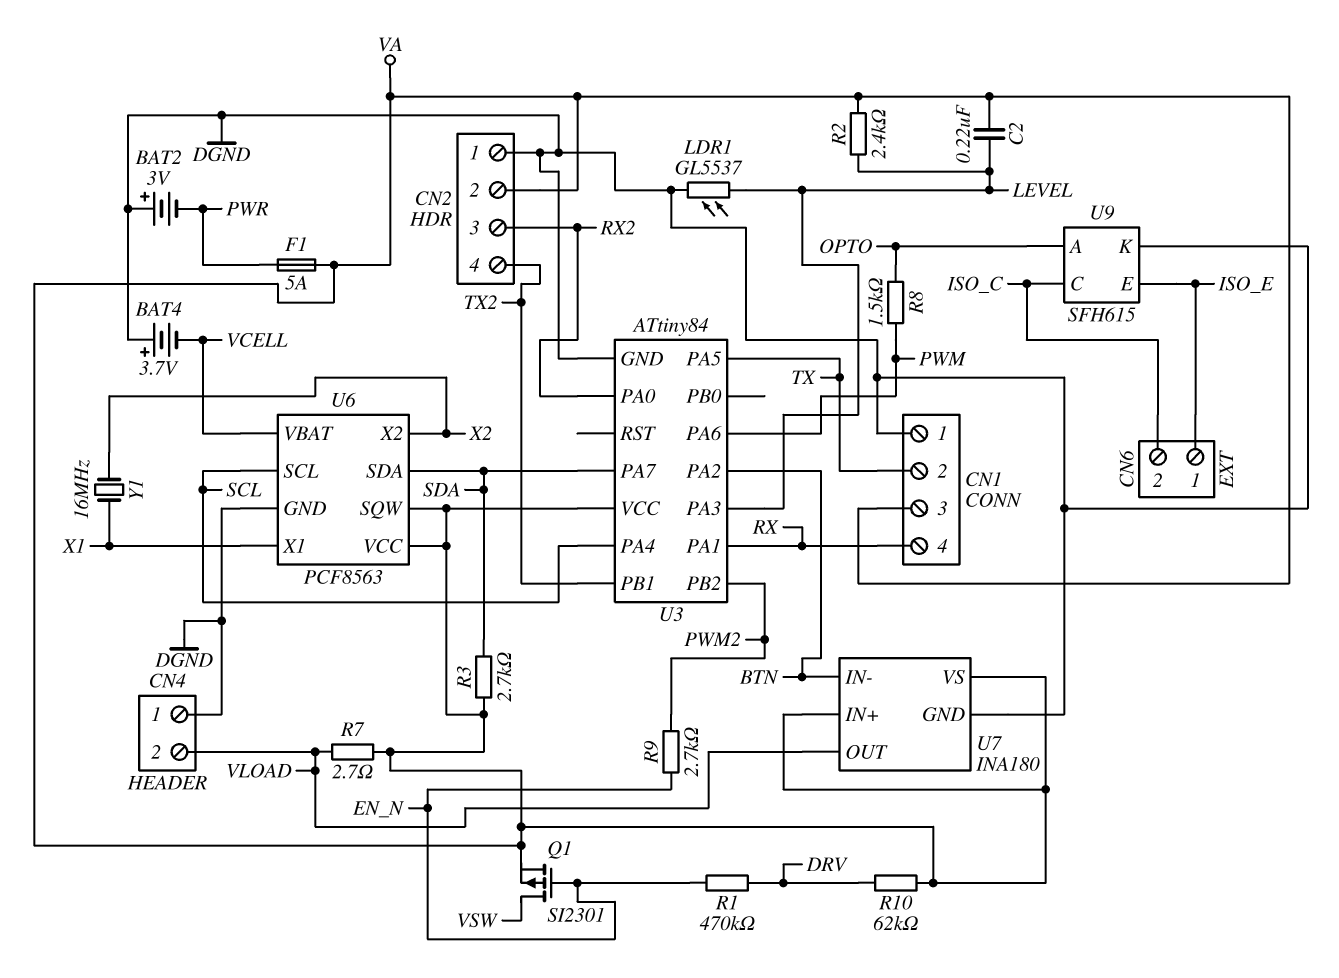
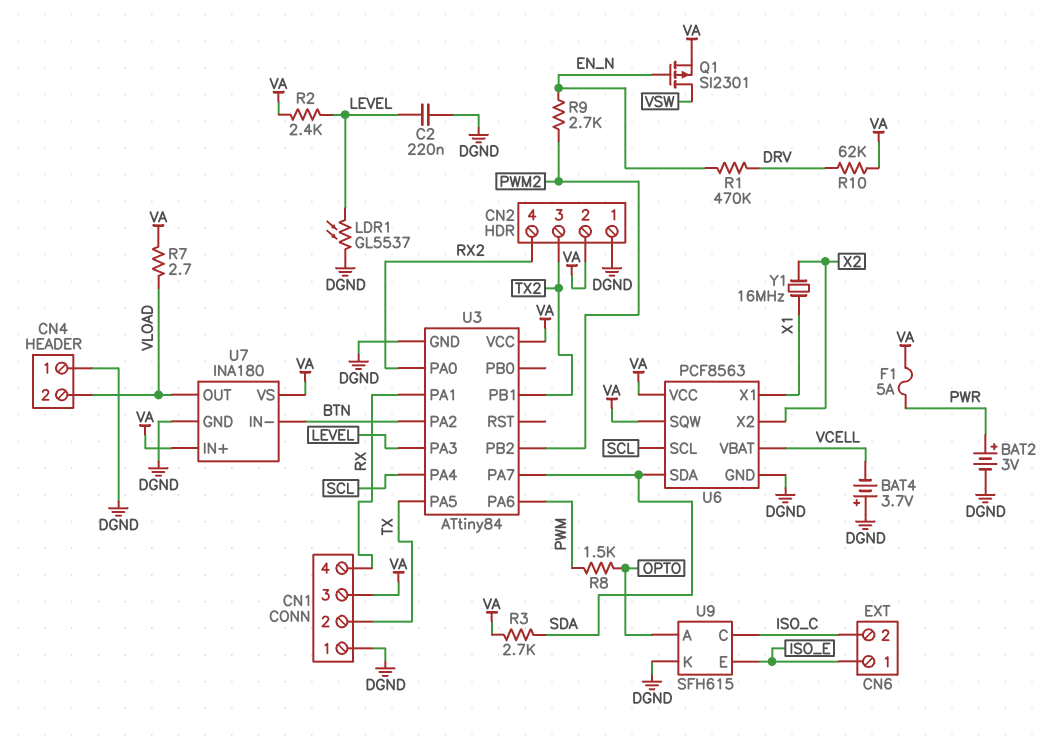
BAT2: 3V (plus DGND, minus PWR) -> 3V (plus PWR, minus DGND)
C2: 220nF (LEVEL, VA) -> 220nF (DGND, LEVEL)
CN2 pin 3: RX2 -> TX2
CN2 pin 4: TX2 -> RX2

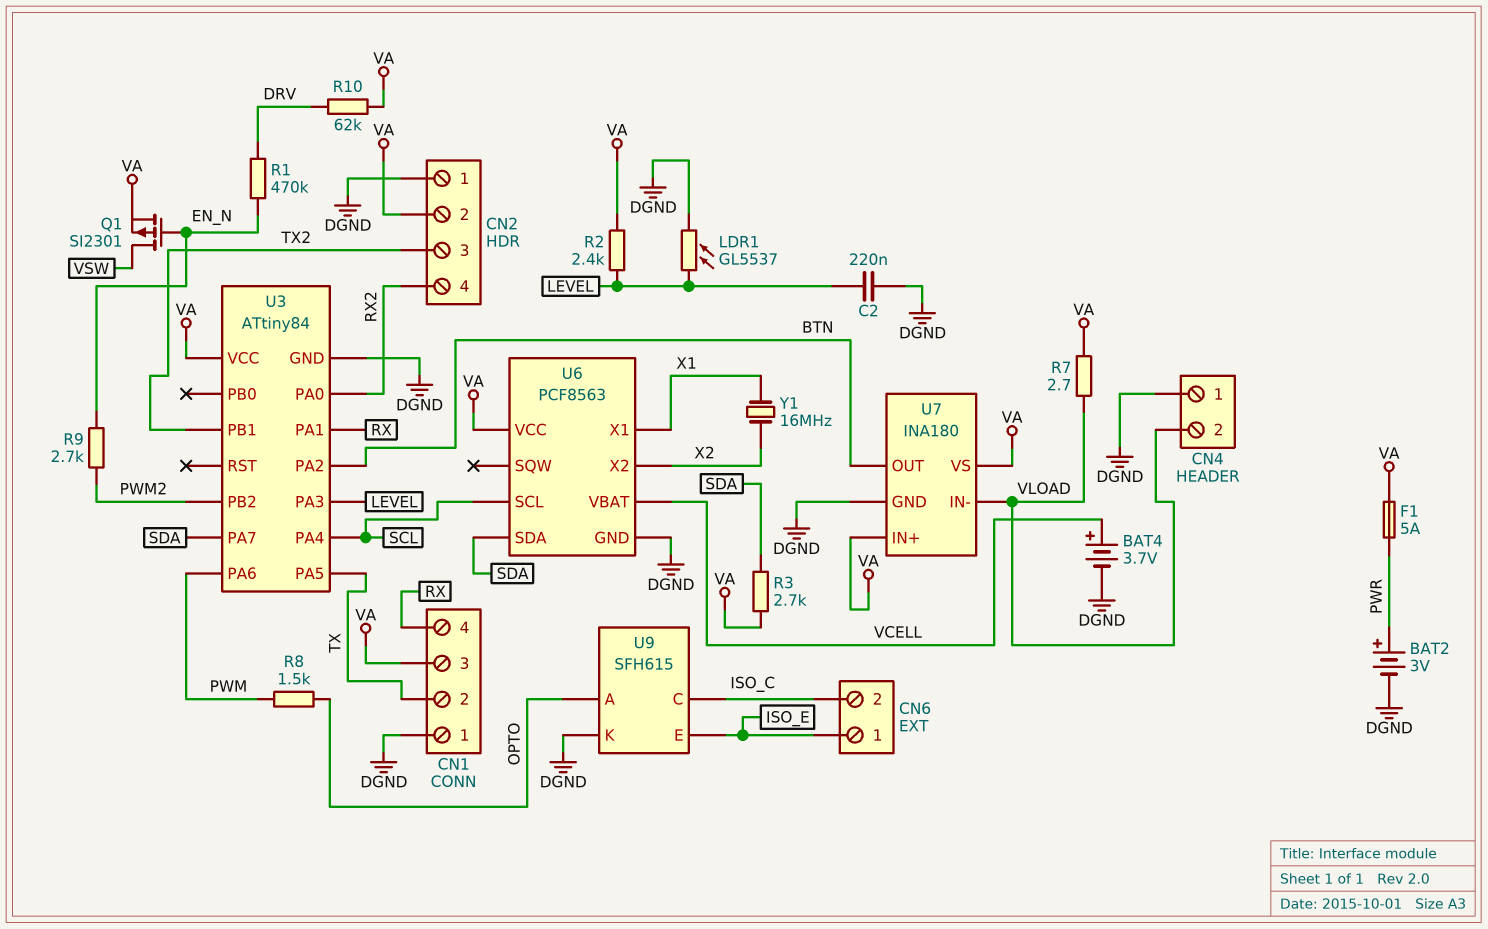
BAT4: 3.7V (plus DGND, minus VCELL) -> 3.7V (plus VCELL, minus DGND)
U6 pin SQW: VA -> none
U7 pin IN-: BTN -> VLOAD
U7 pin OUT: VLOAD -> BTN

